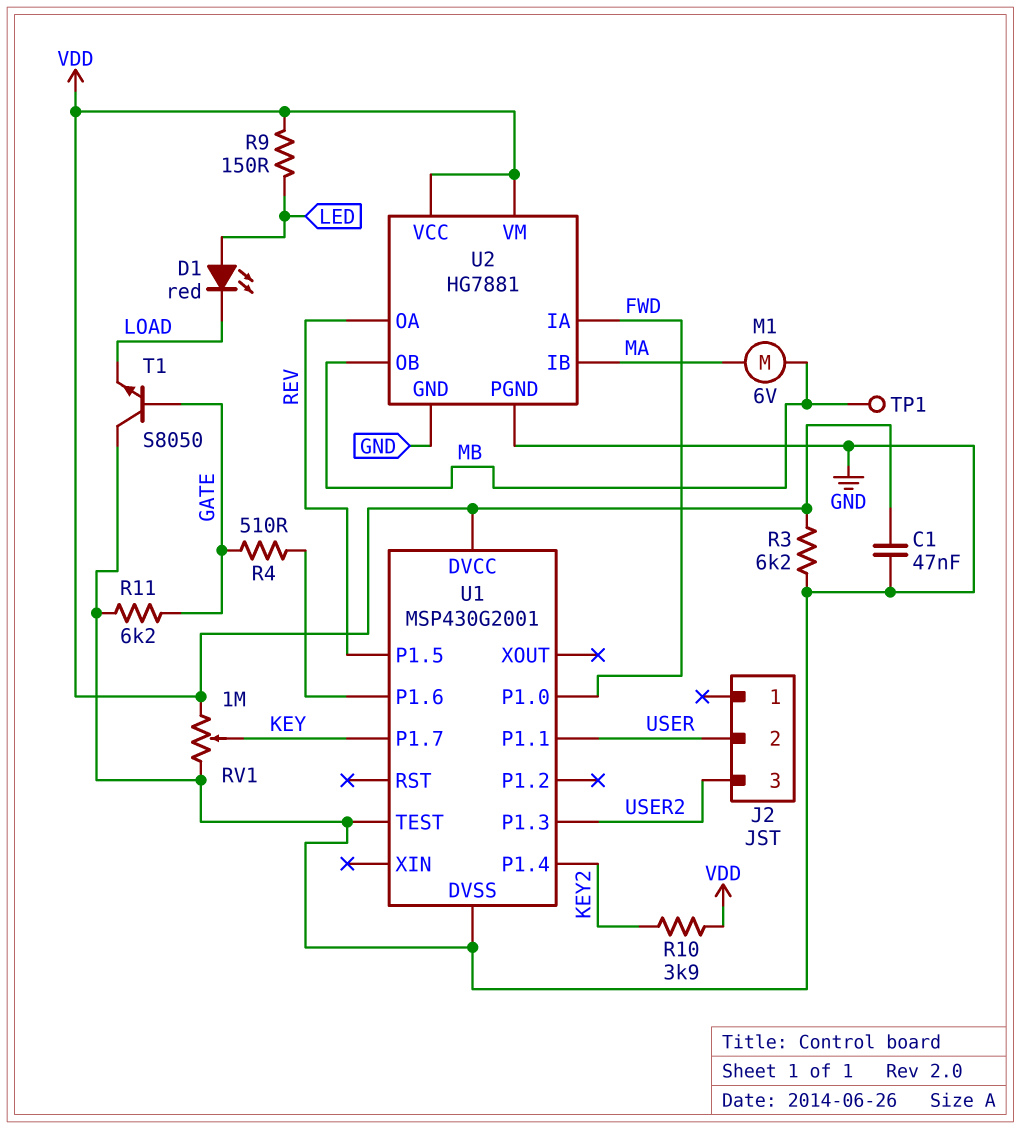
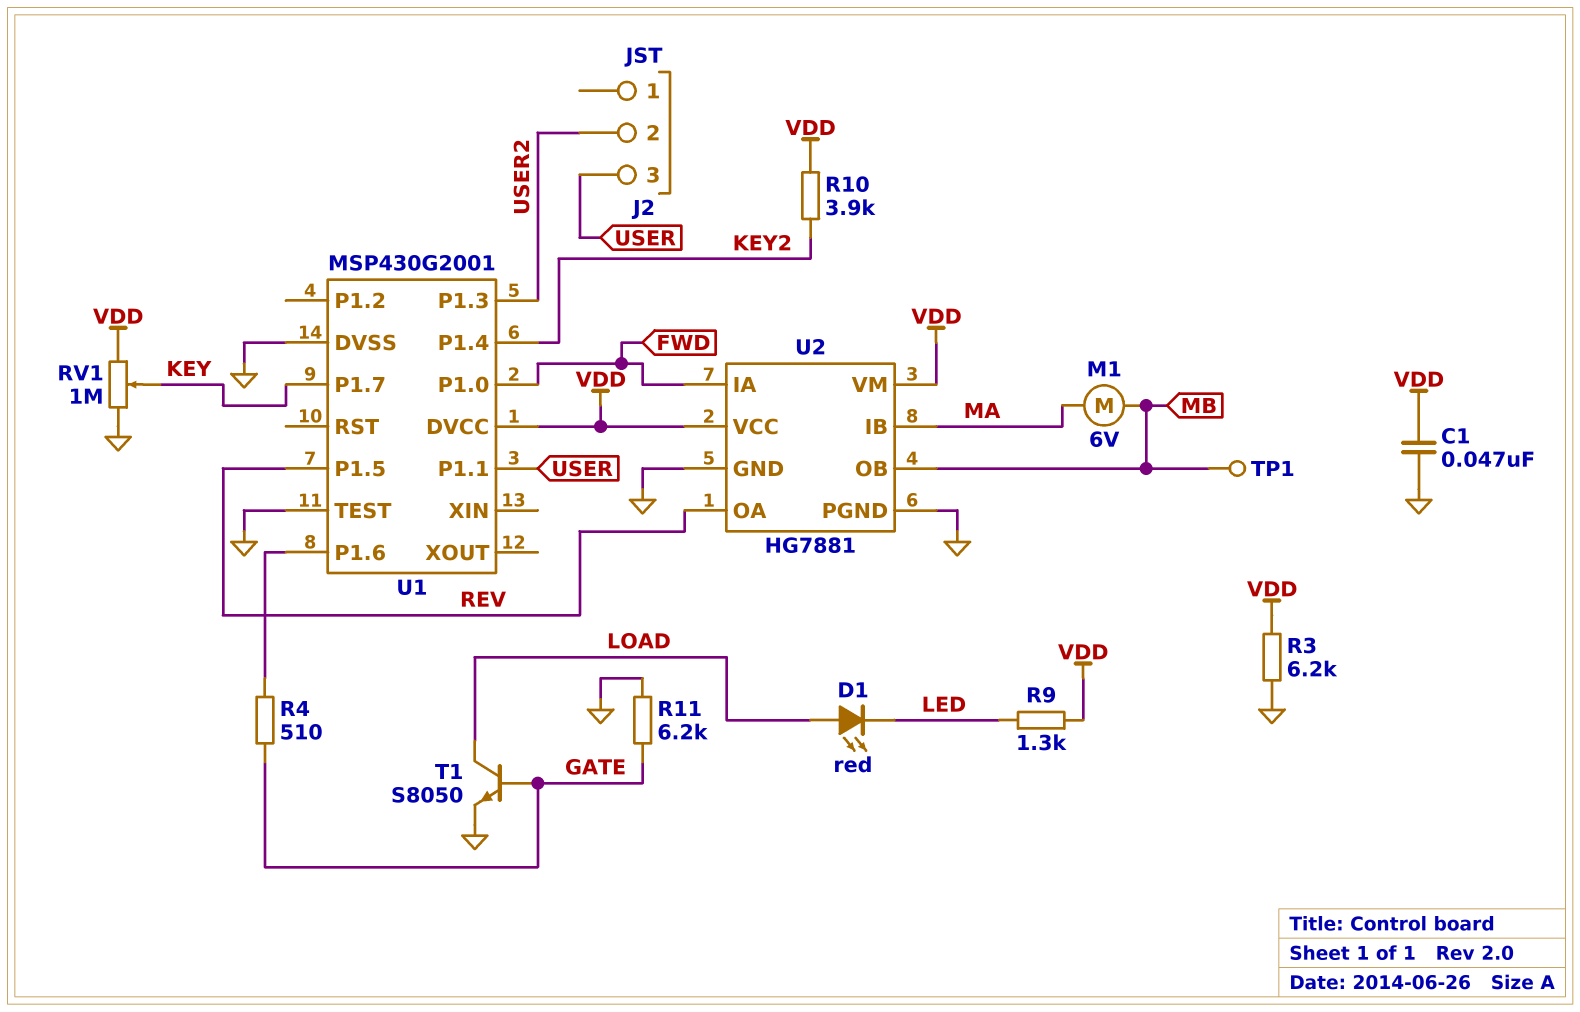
D1: LED red (A LED, K LOAD) -> LED red (A LOAD, K LED)
J2 pin 2: USER -> USER2
J2 pin 3: USER2 -> USER
R9: 150 (LED, VDD) -> 1.3k (LED, VDD)
T1: NPN S8050 (B GATE, C GND, E LOAD) -> NPN S8050 (B GATE, C LOAD, E GND)

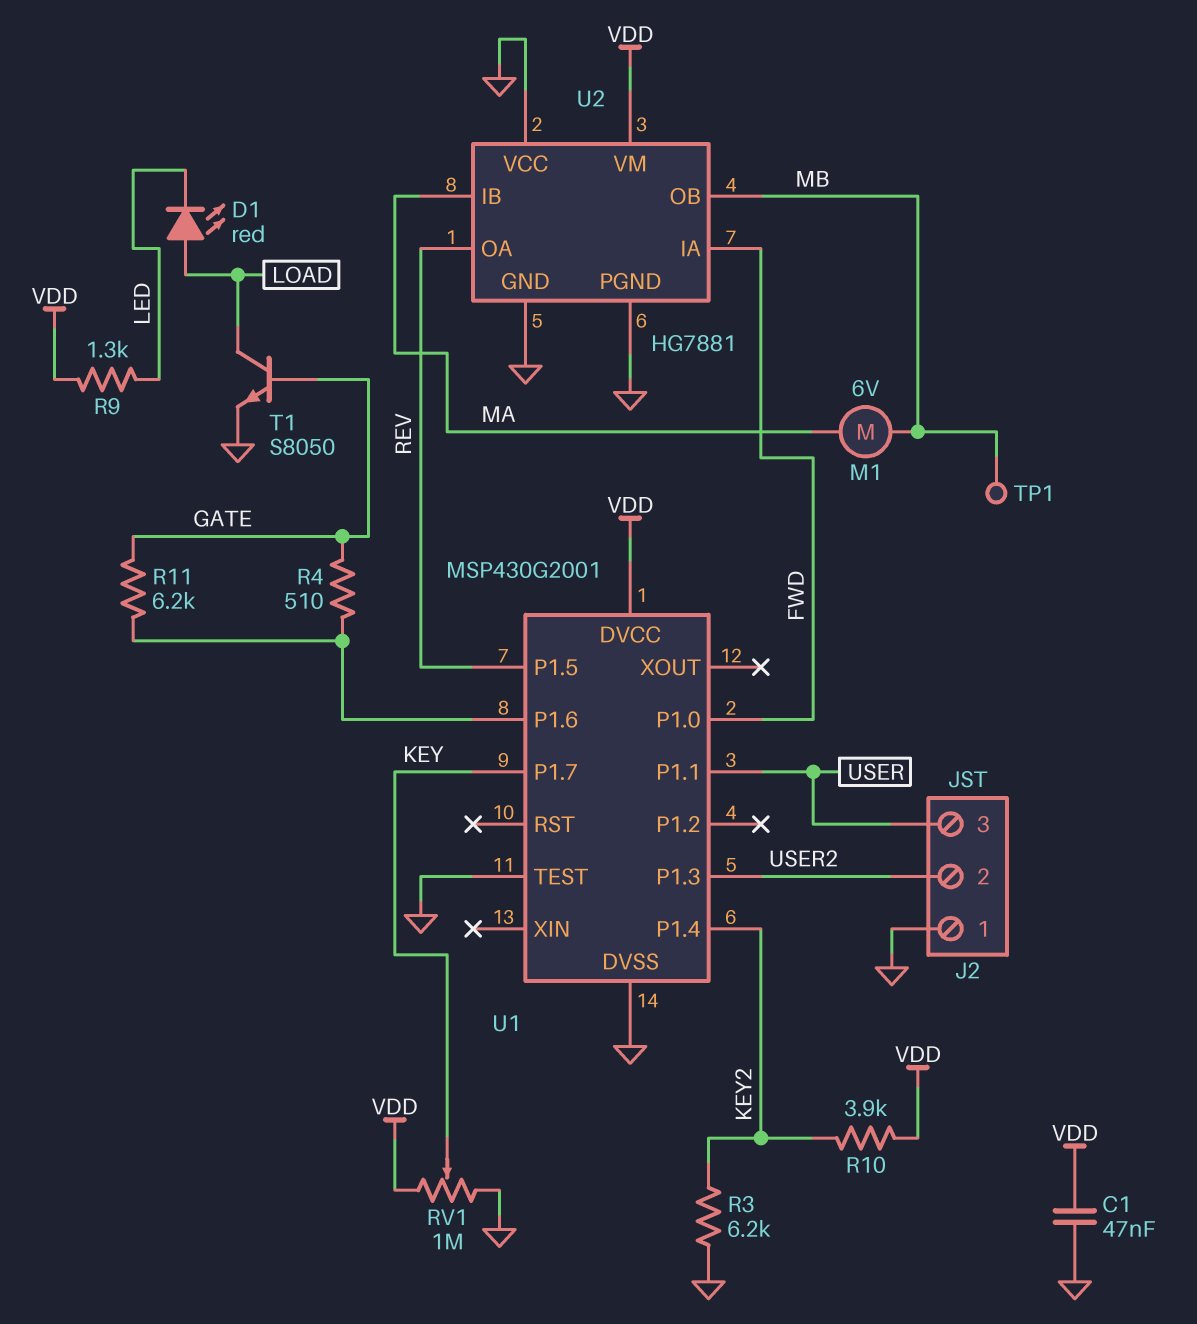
J2 pin 1: none -> GND
R3: 6.2k (GND, VDD) -> 6.2k (GND, KEY2)
R11: 6.2k (GATE, GND) -> 6.2k (GATE, U1/P1.6)
U2 pin VCC: VDD -> GND

